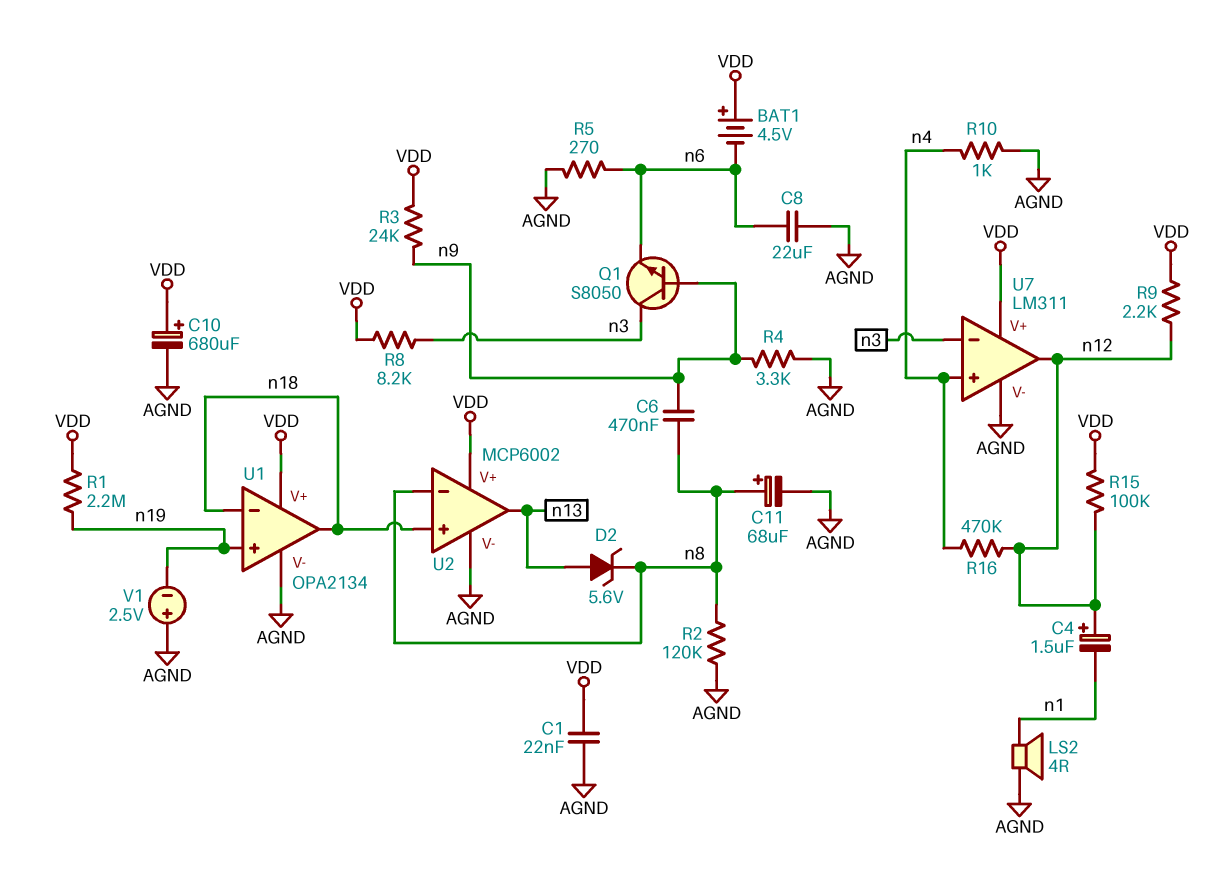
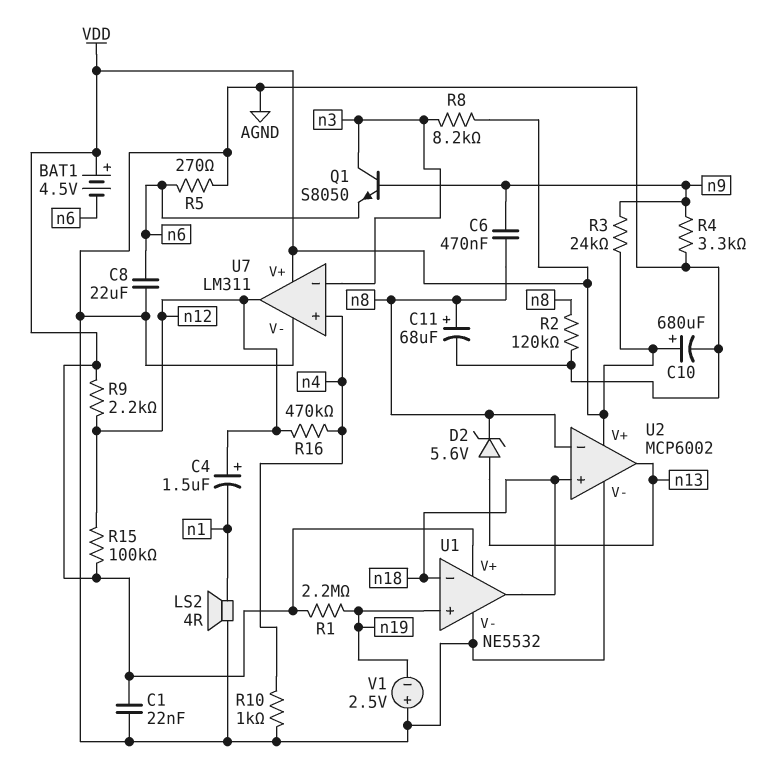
U1: OPA2134 -> NE5532

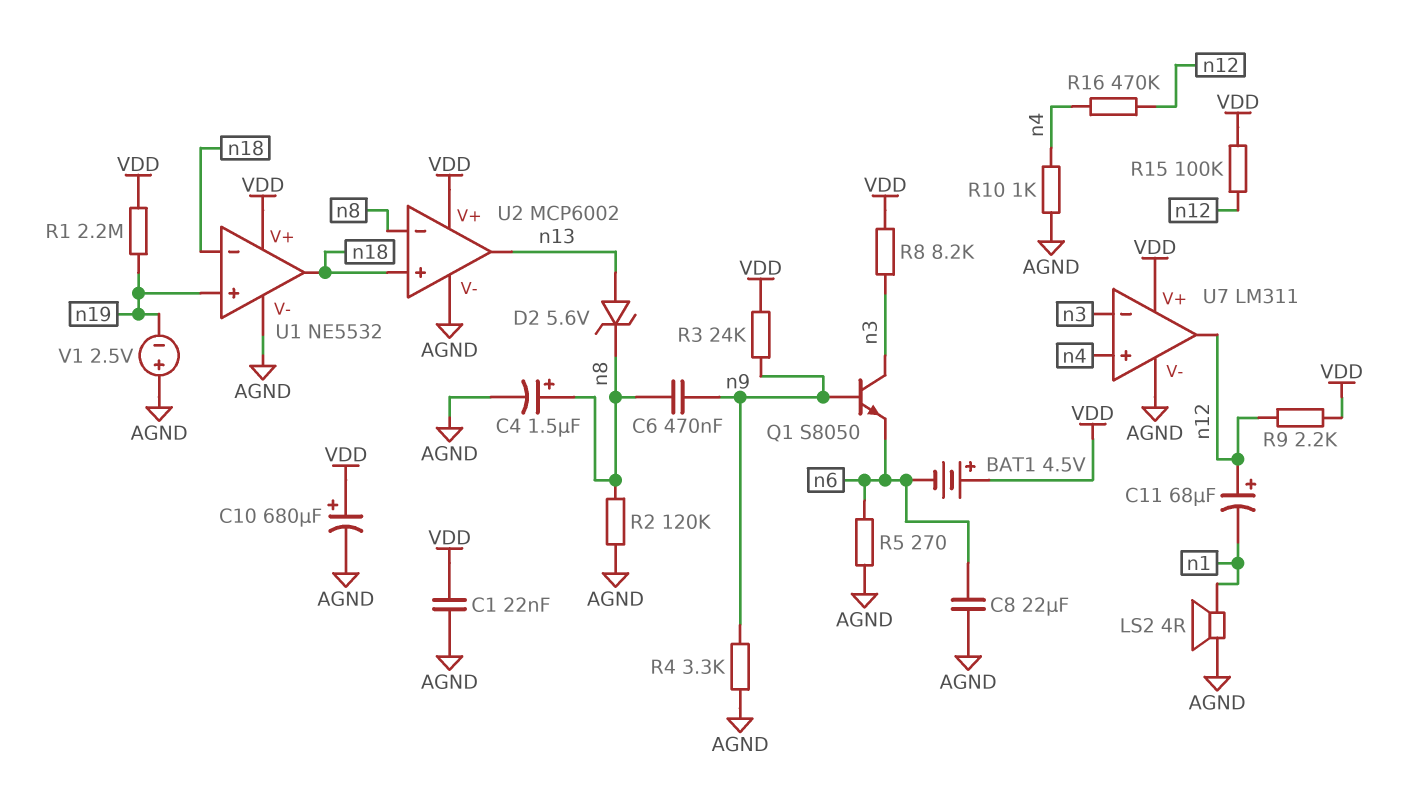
C4: 1.5uF (plus n12, minus n1) -> 1.5uF (plus n8, minus AGND)
C11: 68uF (plus n8, minus AGND) -> 68uF (plus n12, minus n1)

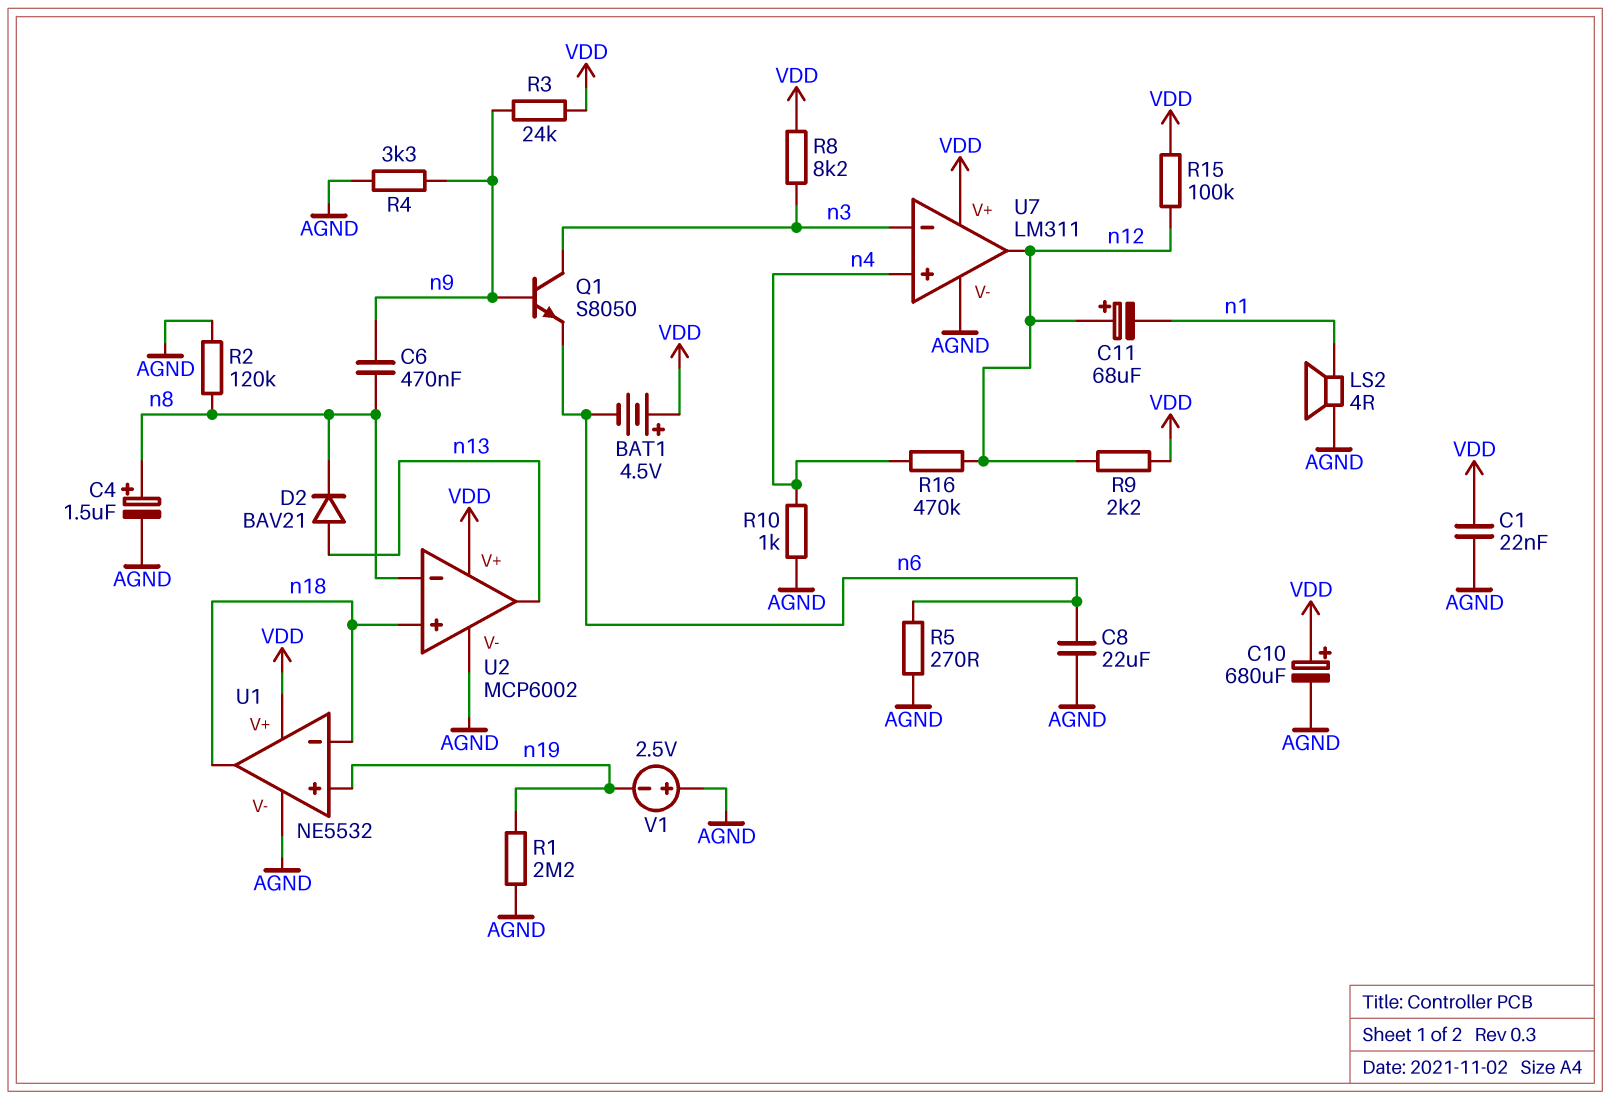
D2: zener 5.6V (A n13, K n8) -> diode BAV21 (A n13, K n8)
R1: 2.2M (VDD, n19) -> 2.2M (AGND, n19)

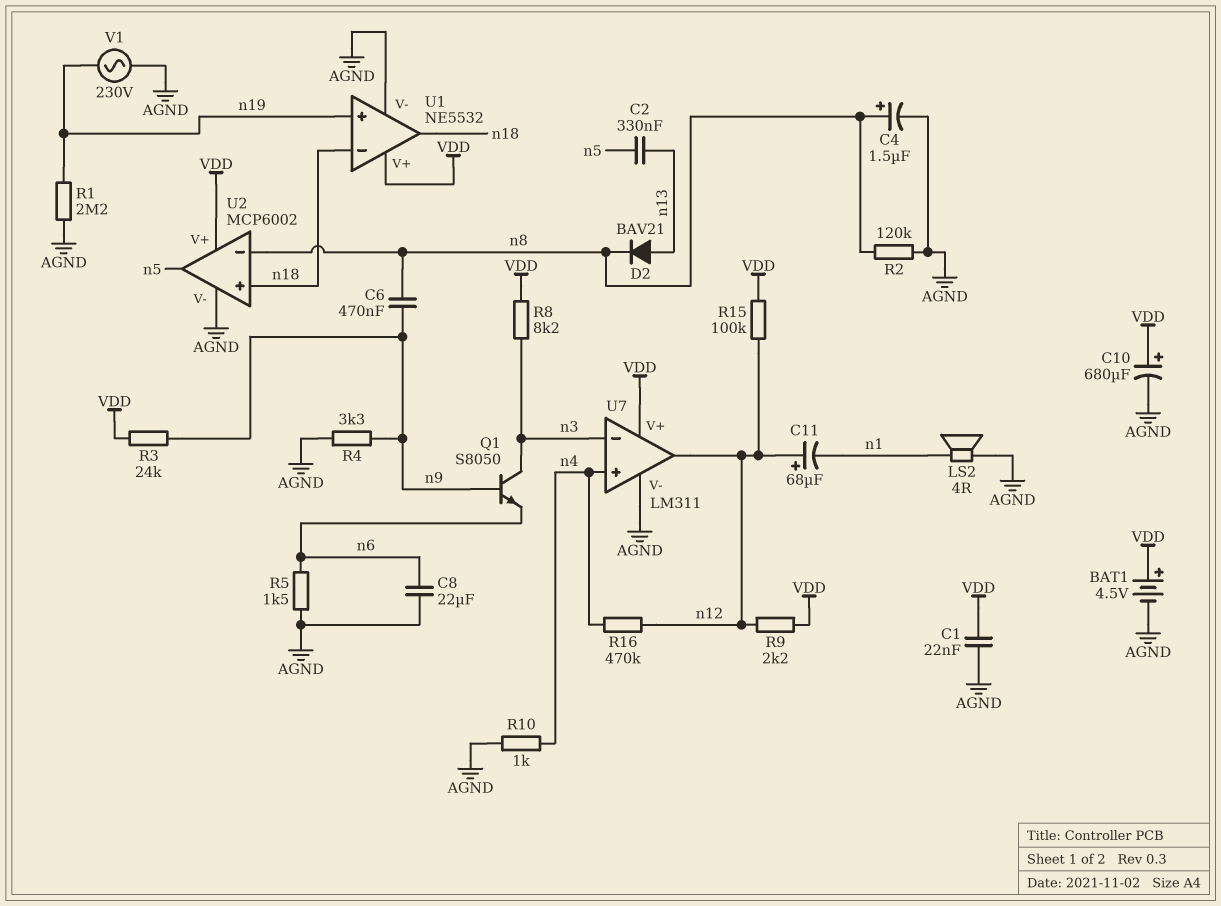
BAT1: 4.5V (plus VDD, minus n6) -> 4.5V (plus VDD, minus AGND)
C2: none -> 330nF (n5, n13)
R5: 270 (AGND, n6) -> 1.5k (AGND, n6)
U2 pin out: n13 -> n5
V1: 2.5V (plus AGND, minus n19) -> AC 230V (AGND, n19)

